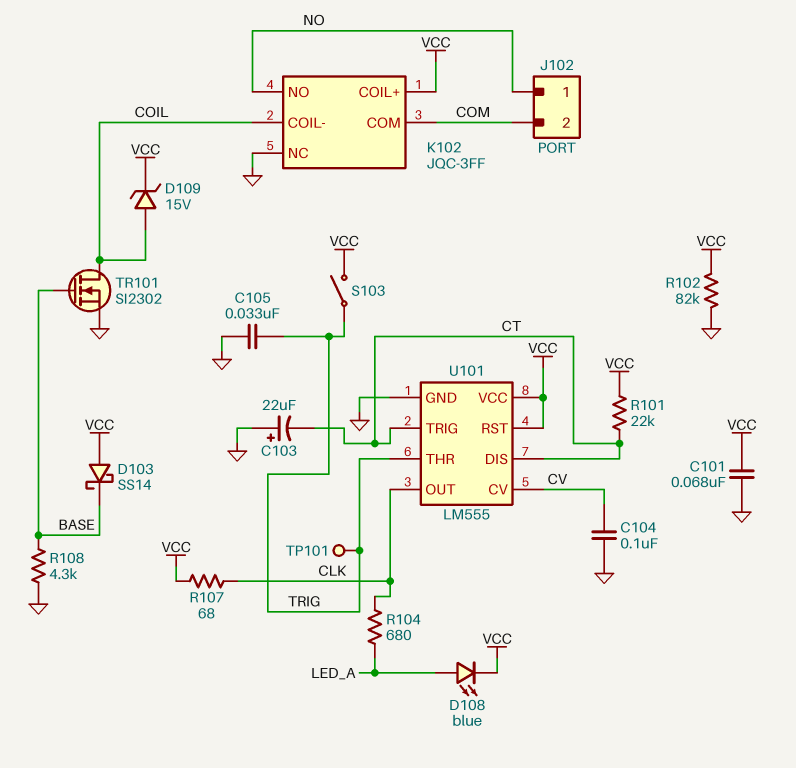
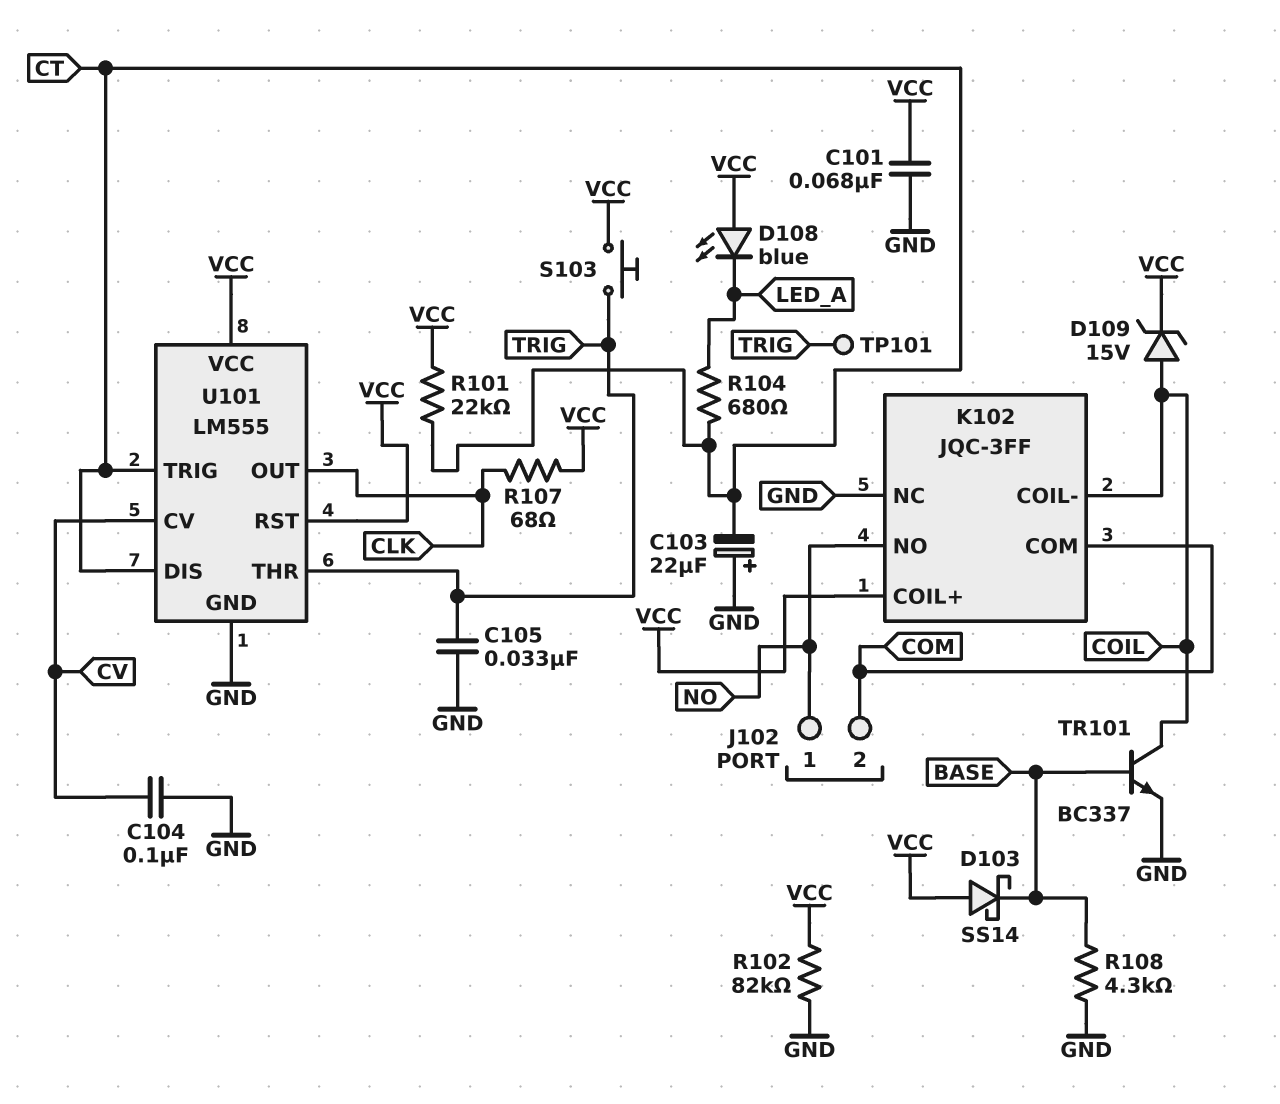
D108: LED blue (A LED_A, K VCC) -> LED blue (A VCC, K LED_A)
R104: 680 (CLK, LED_A) -> 680 (CT, LED_A)
S103: switch (TRIG, VCC) -> button (TRIG, VCC)
TR101: NMOS SI2302 (G BASE, D COIL, S GND) -> NPN BC337 (B BASE, C COIL, E GND)

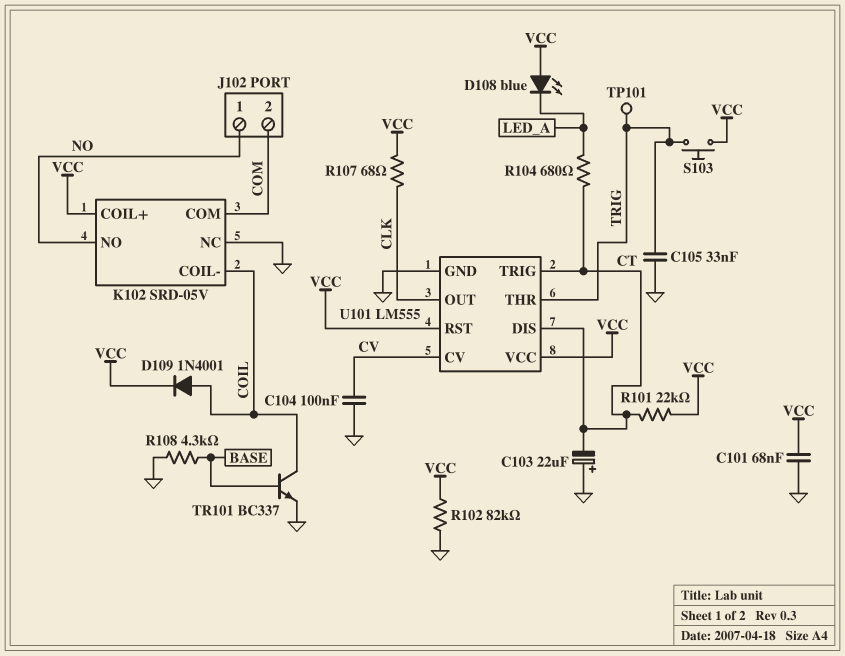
D103: schottky SS14 (A VCC, K BASE) -> none
D109: zener 15V (A COIL, K VCC) -> diode 1N4001 (A COIL, K VCC)
K102: JQC-3FF -> SRD-05V

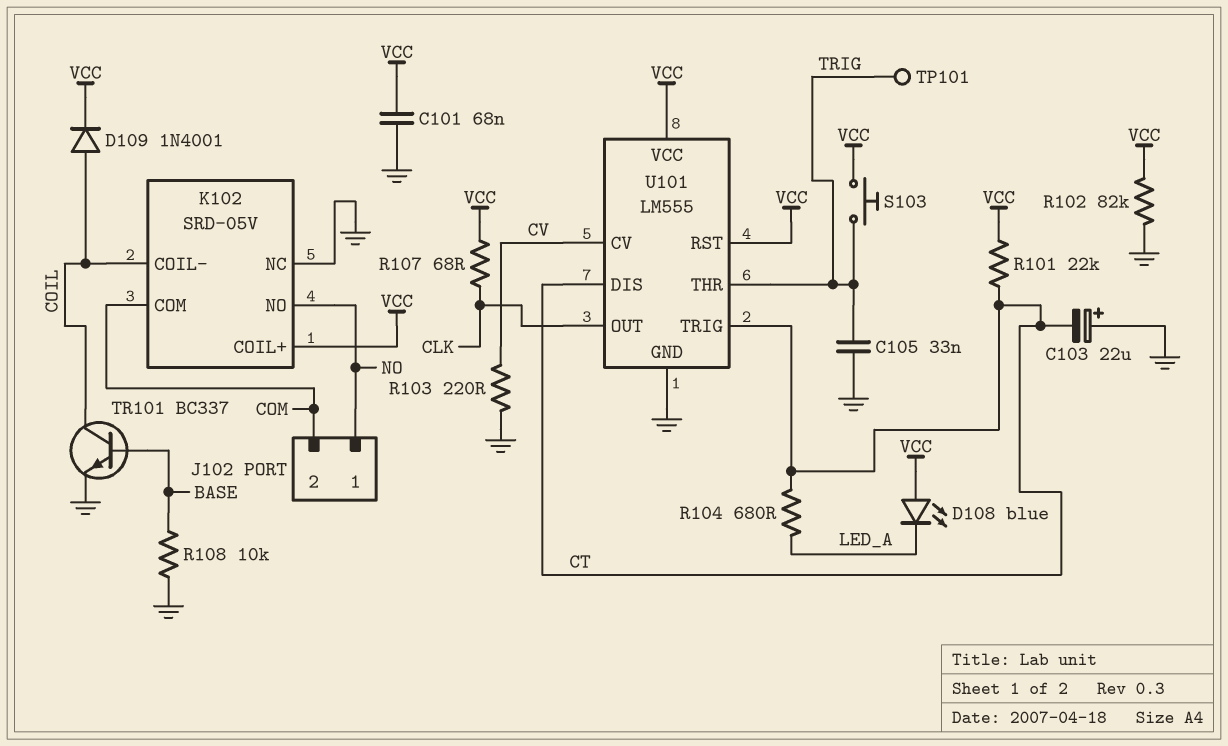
C104: 100nF (CV, GND) -> none
R103: none -> 220 (CV, GND)
R108: 4.3k (BASE, GND) -> 10k (BASE, GND)

